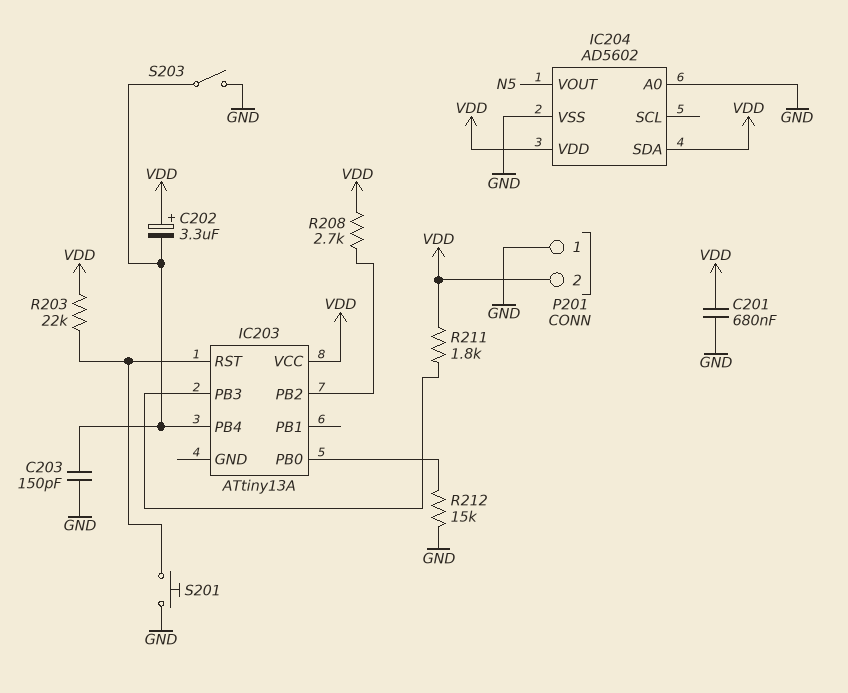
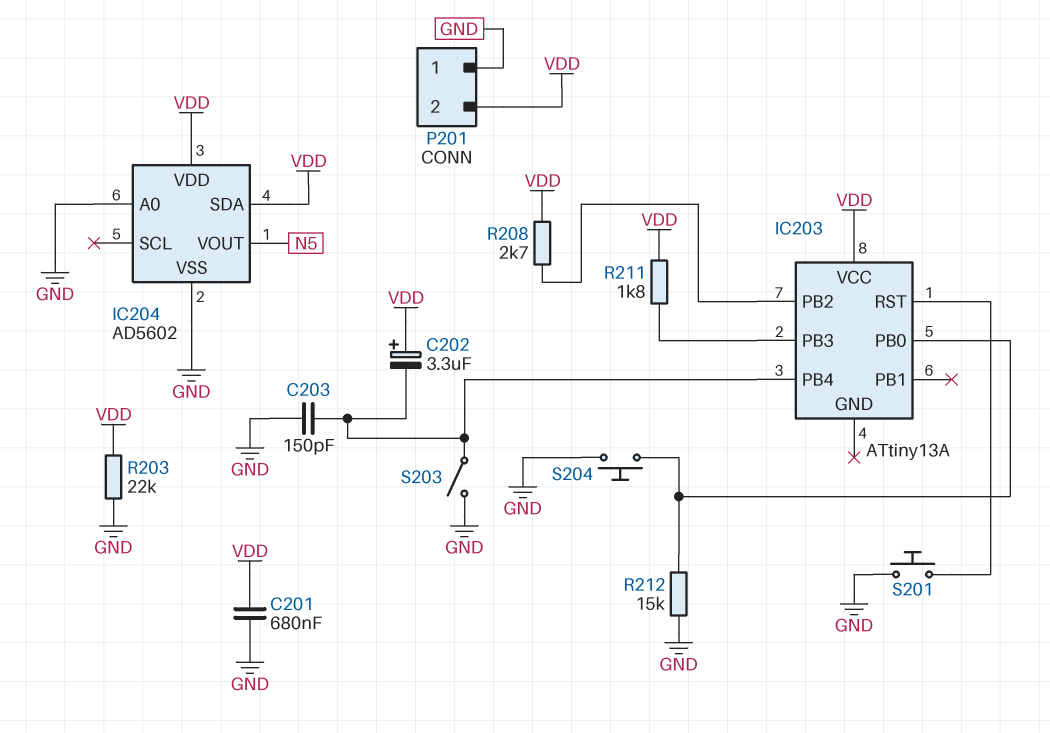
R203: 22k (IC203/RST, VDD) -> 22k (GND, VDD)
S204: none -> button (GND, IC203/PB0)

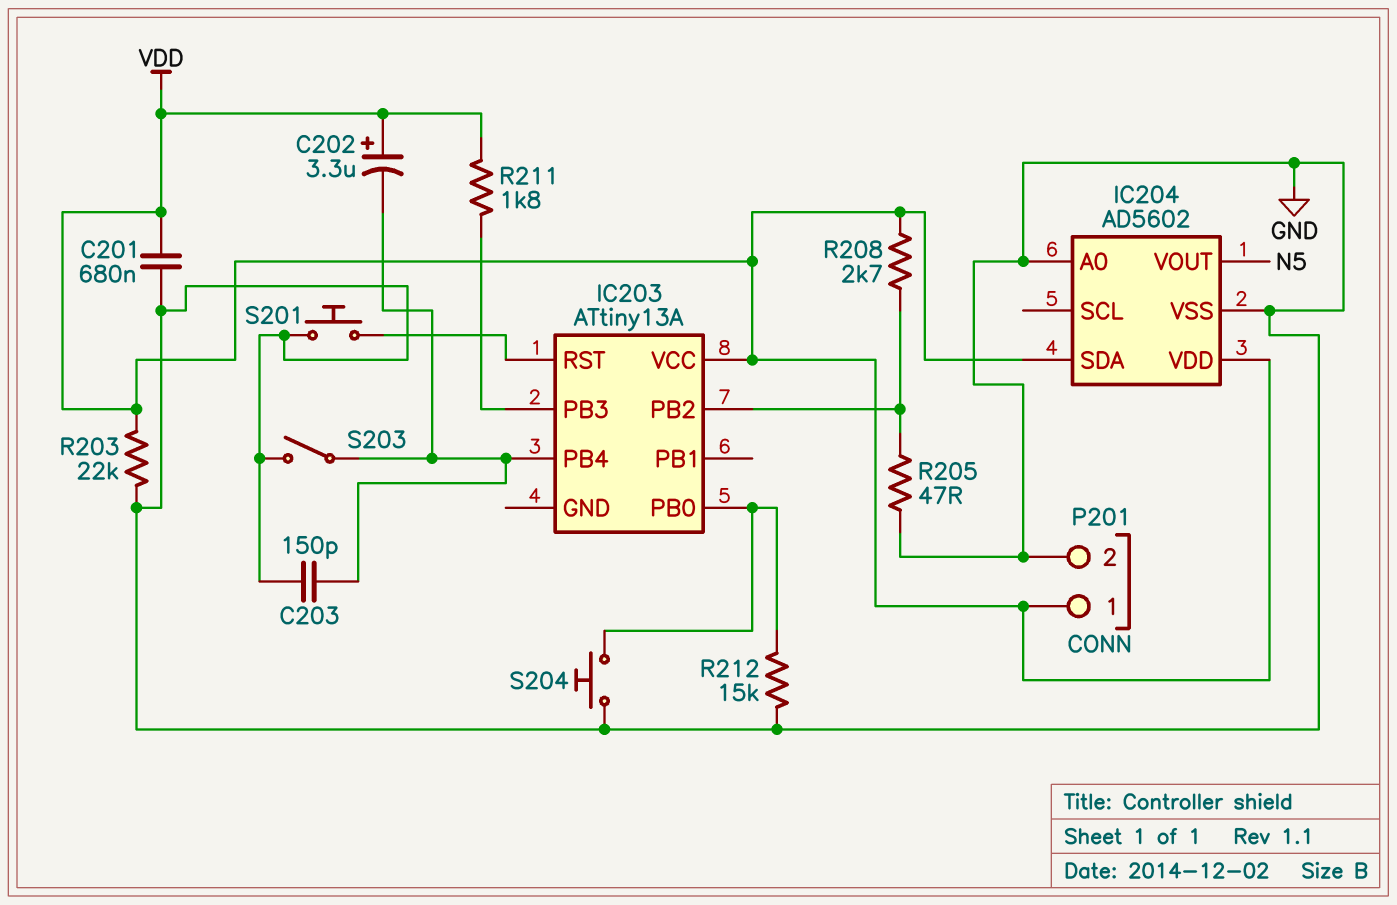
P201 pin 1: GND -> VDD
P201 pin 2: VDD -> GND
R205: none -> 47 (GND, IC203/PB2)

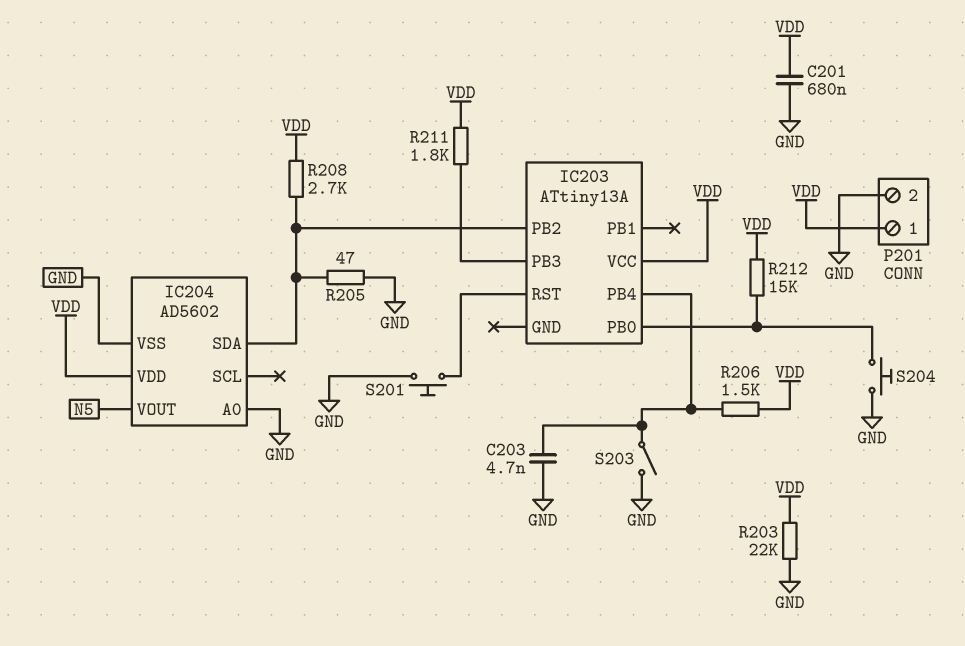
C202: 3.3uF (plus VDD, minus IC203/PB4) -> none
C203: 150pF (GND, IC203/PB4) -> 4.7nF (GND, IC203/PB4)
IC204 pin SDA: VDD -> IC203/PB2
R206: none -> 1.5k (IC203/PB4, VDD)
R212: 15k (GND, IC203/PB0) -> 15k (IC203/PB0, VDD)

